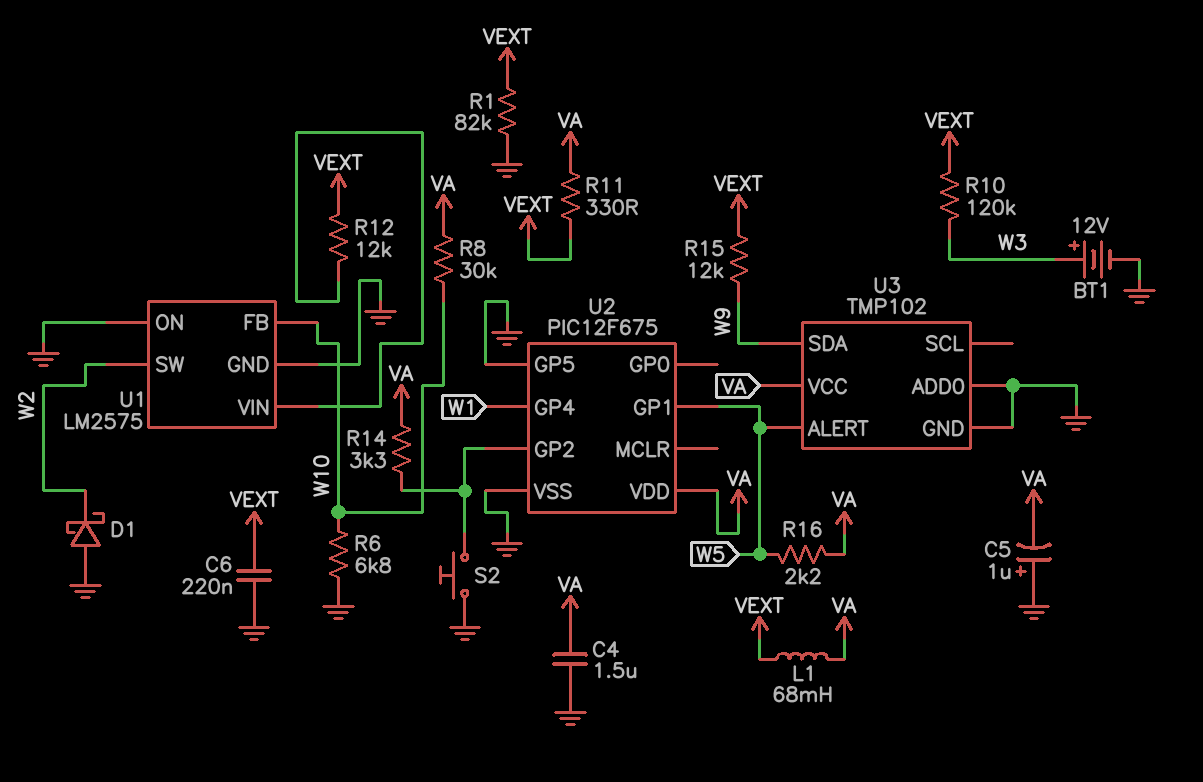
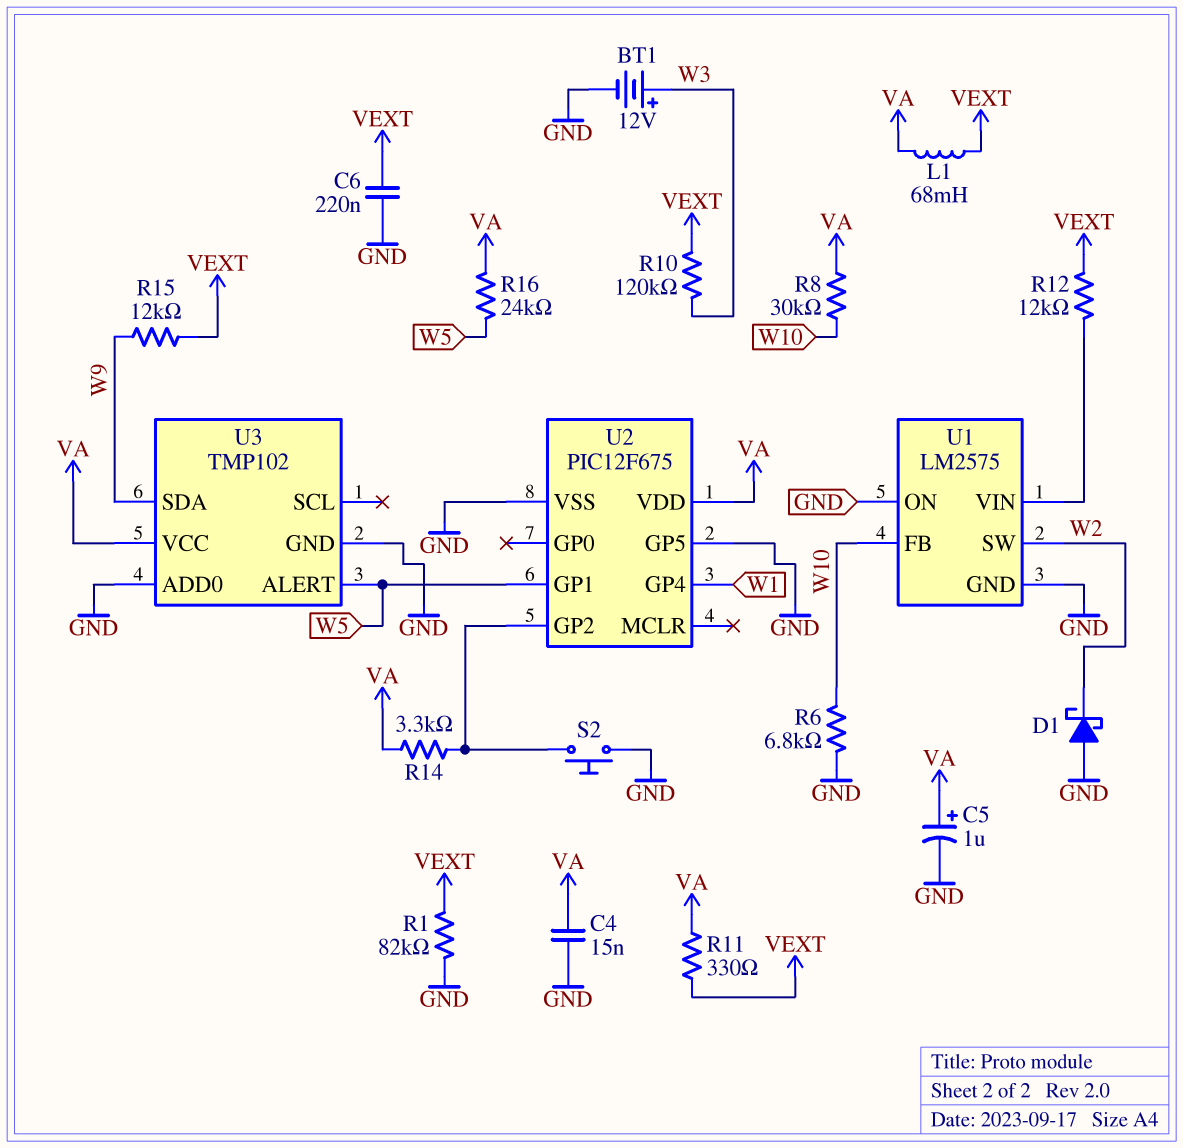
C4: 1.5uF (GND, VA) -> 15nF (GND, VA)
C5: 1uF (plus GND, minus VA) -> 1uF (plus VA, minus GND)
R16: 2.2k (VA, W5) -> 24k (VA, W5)

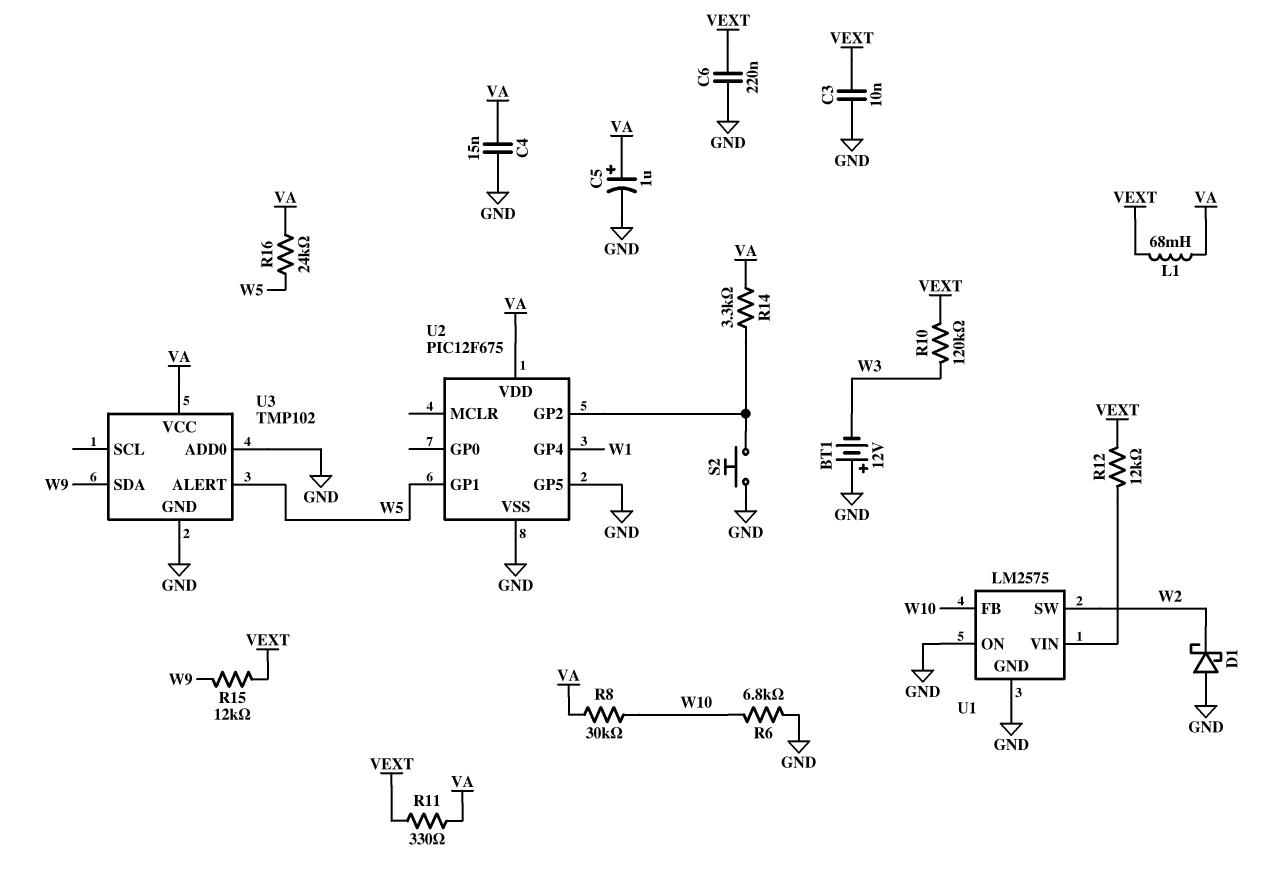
BT1: 12V (plus W3, minus GND) -> 12V (plus GND, minus W3)
C3: none -> 10nF (GND, VEXT)
R1: 82k (GND, VEXT) -> none

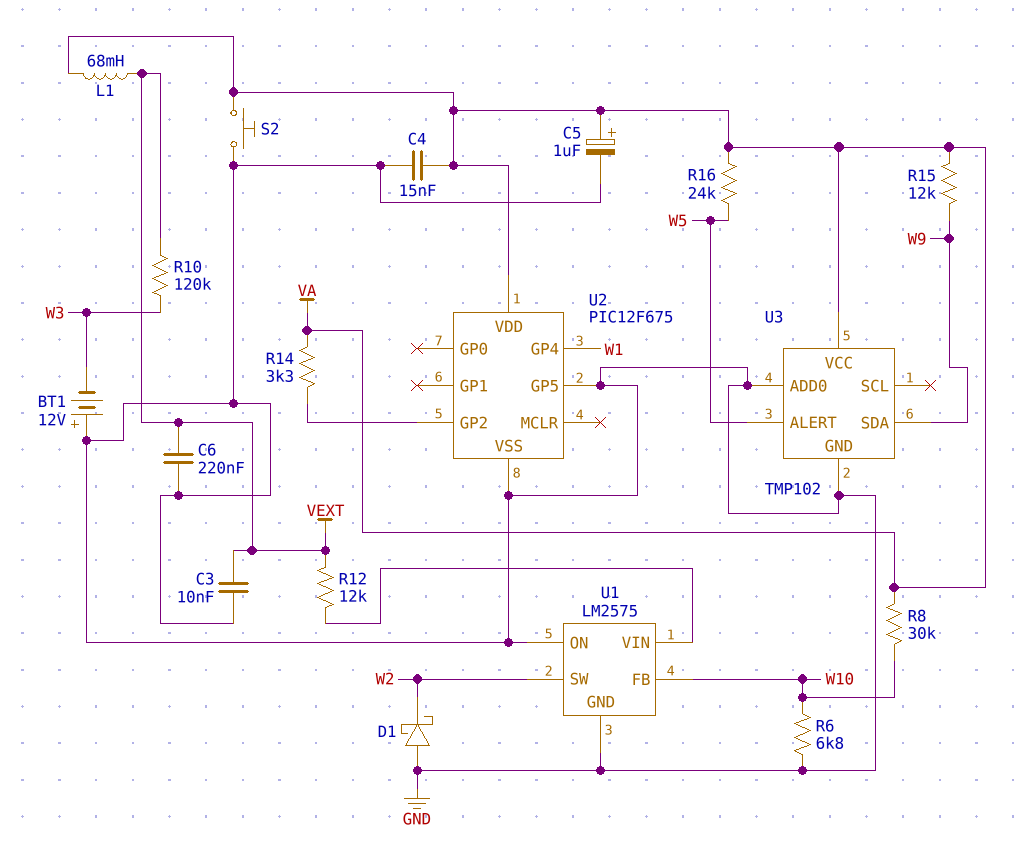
R11: 330 (VA, VEXT) -> none
R15: 12k (VEXT, W9) -> 12k (VA, W9)
S2: button (GND, U2/GP2) -> button (GND, VA)
U2 pin GP1: W5 -> none

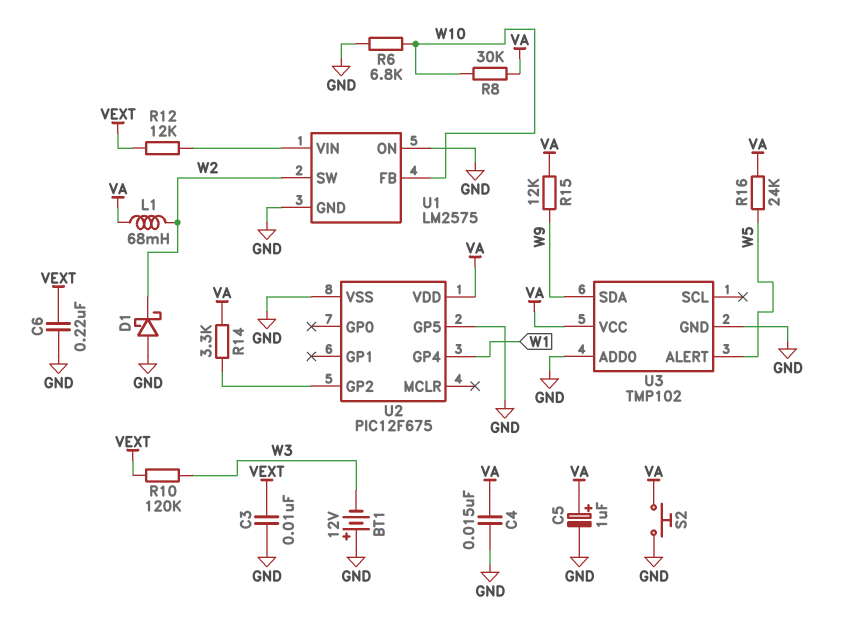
L1: 68mH (VA, VEXT) -> 68mH (VA, W2)

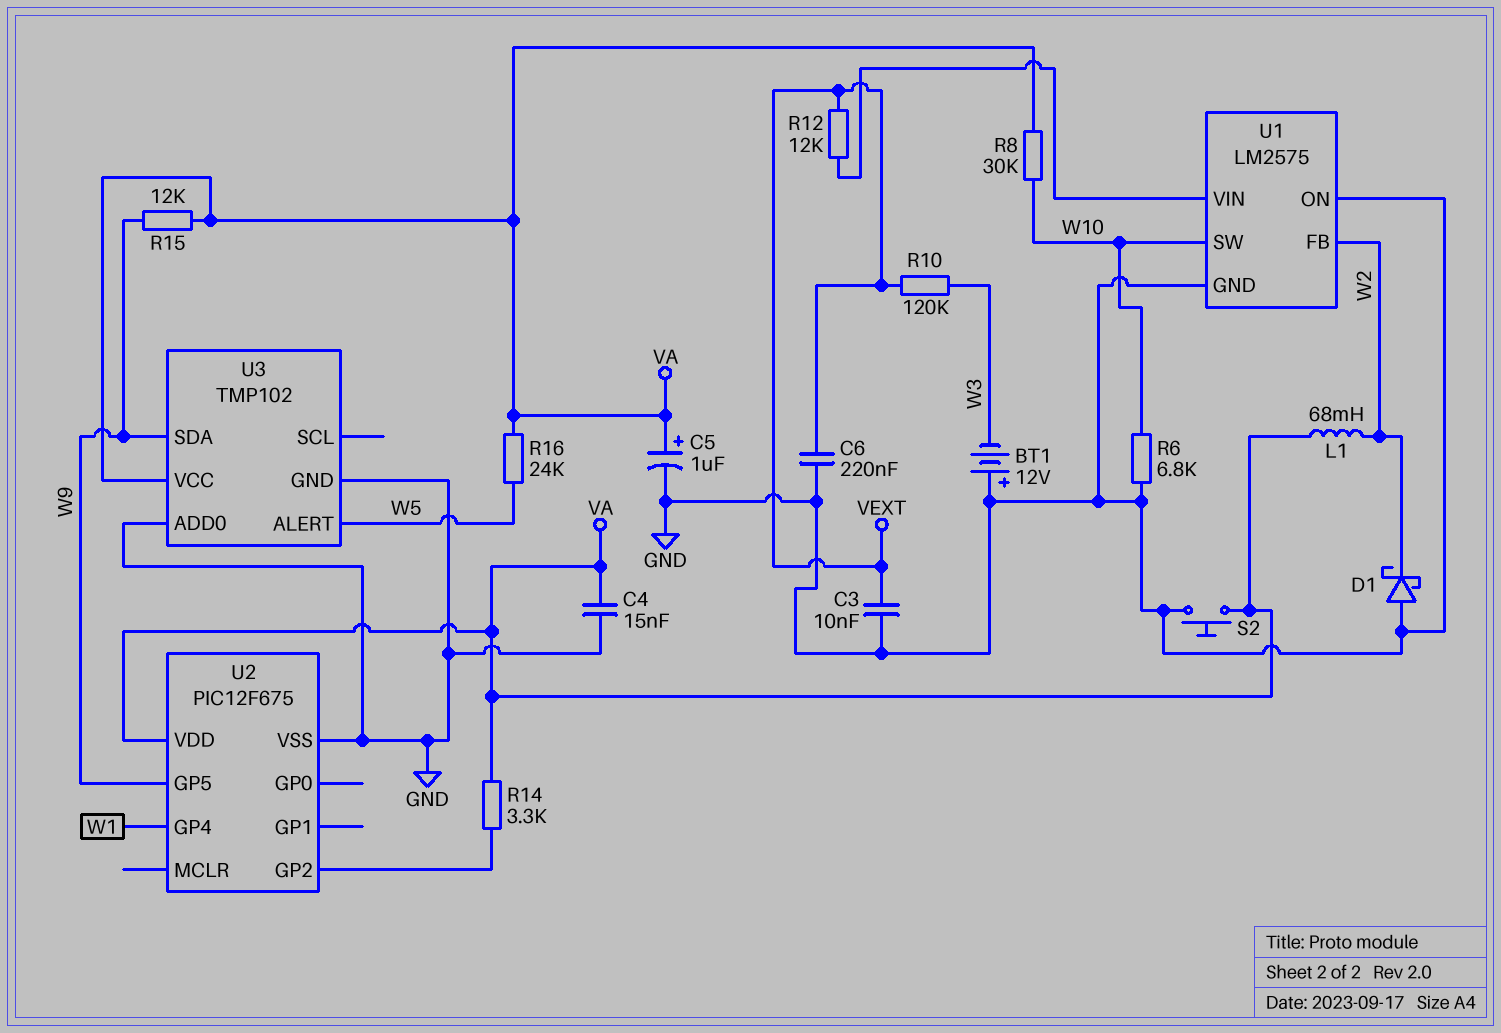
U1 pin FB: W10 -> W2
U1 pin SW: W2 -> W10
U2 pin GP5: GND -> W9

